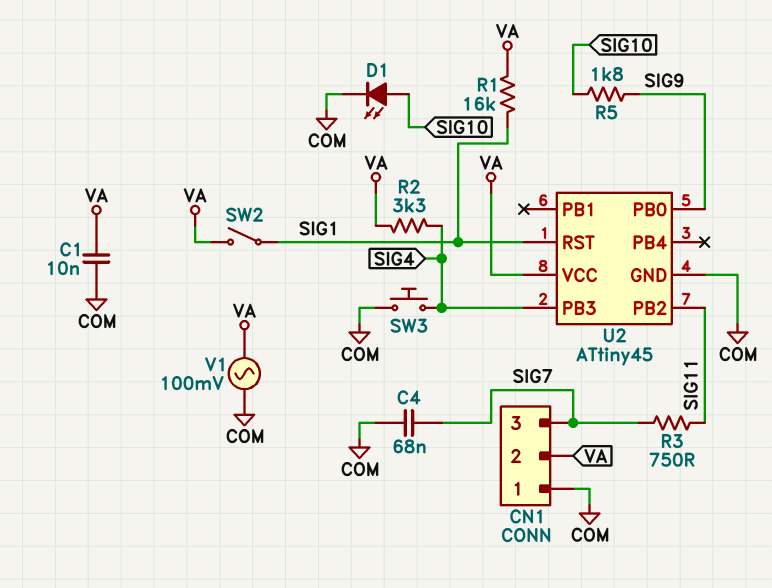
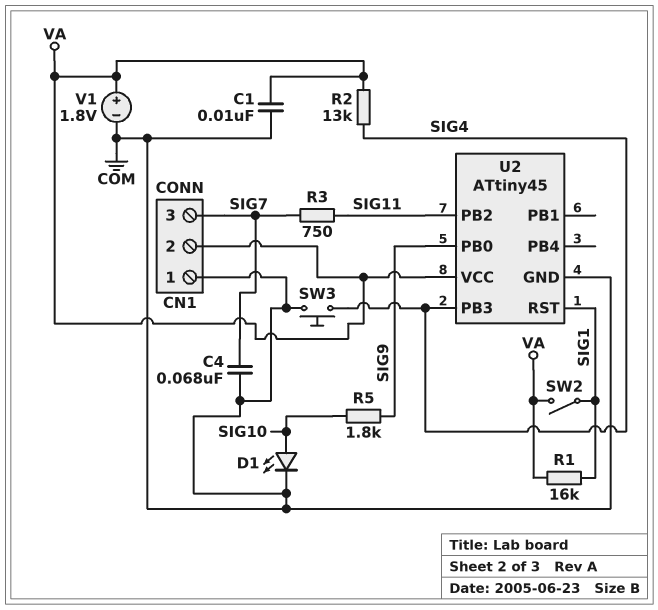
R2: 3.3k (SIG4, VA) -> 13k (SIG4, VA)
V1: AC 100mV (COM, VA) -> 1.8V (plus VA, minus COM)

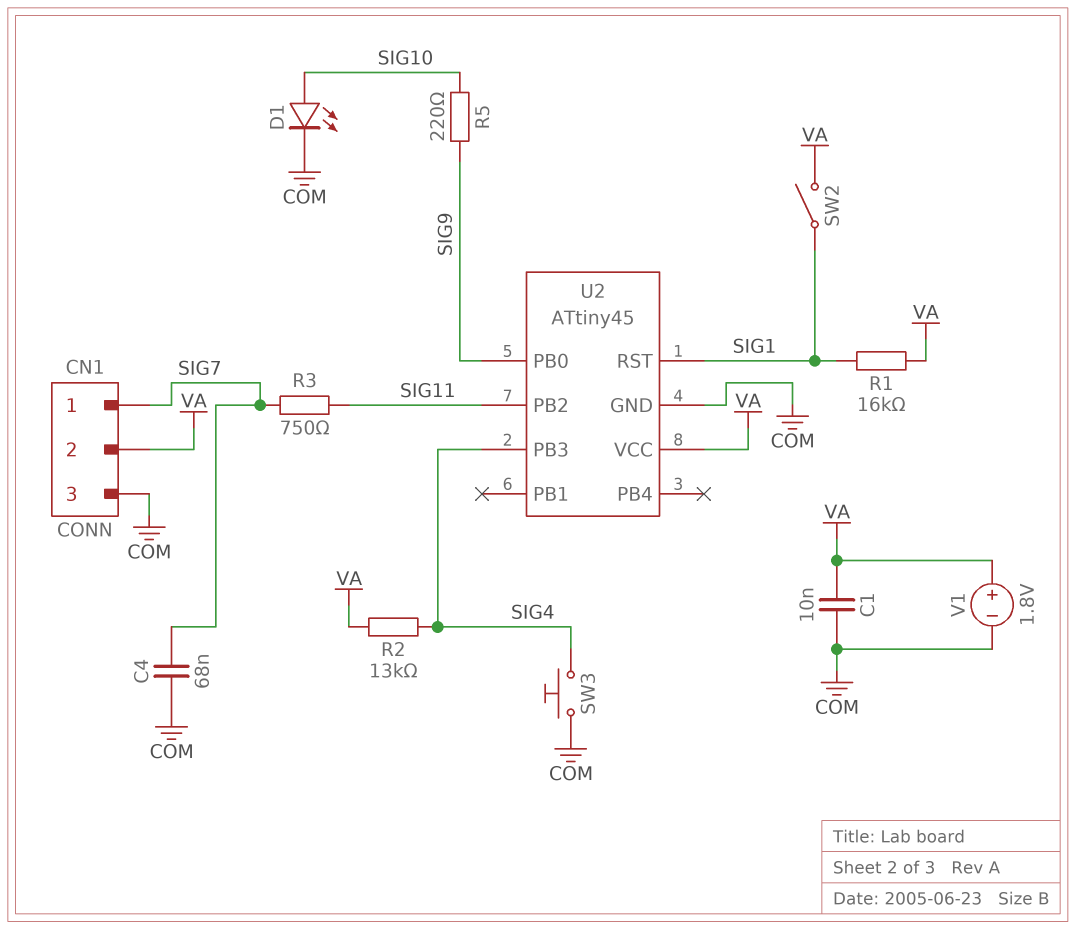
CN1 pin 1: COM -> SIG7
CN1 pin 3: SIG7 -> COM
R5: 1.8k (SIG9, SIG10) -> 220 (SIG9, SIG10)

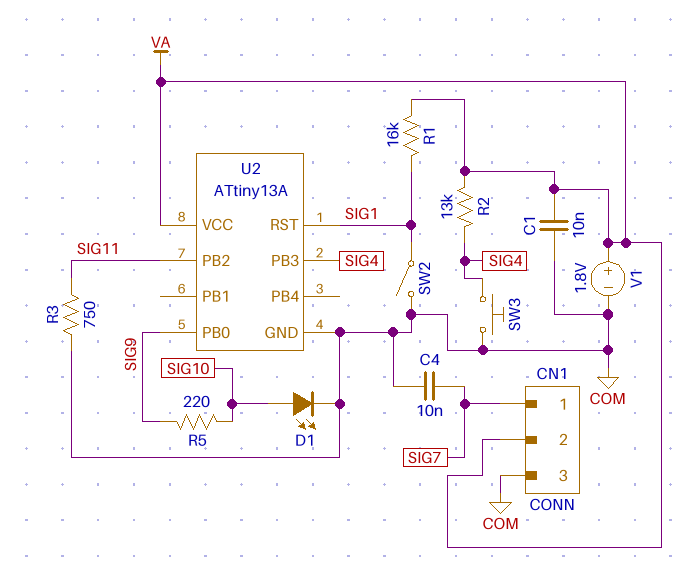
C4: 68nF (COM, SIG7) -> 10nF (COM, SIG7)
R3: 750 (SIG7, SIG11) -> 750 (COM, SIG11)
SW2: switch (SIG1, VA) -> switch (COM, SIG1)
U2: ATtiny45 -> ATtiny13A

